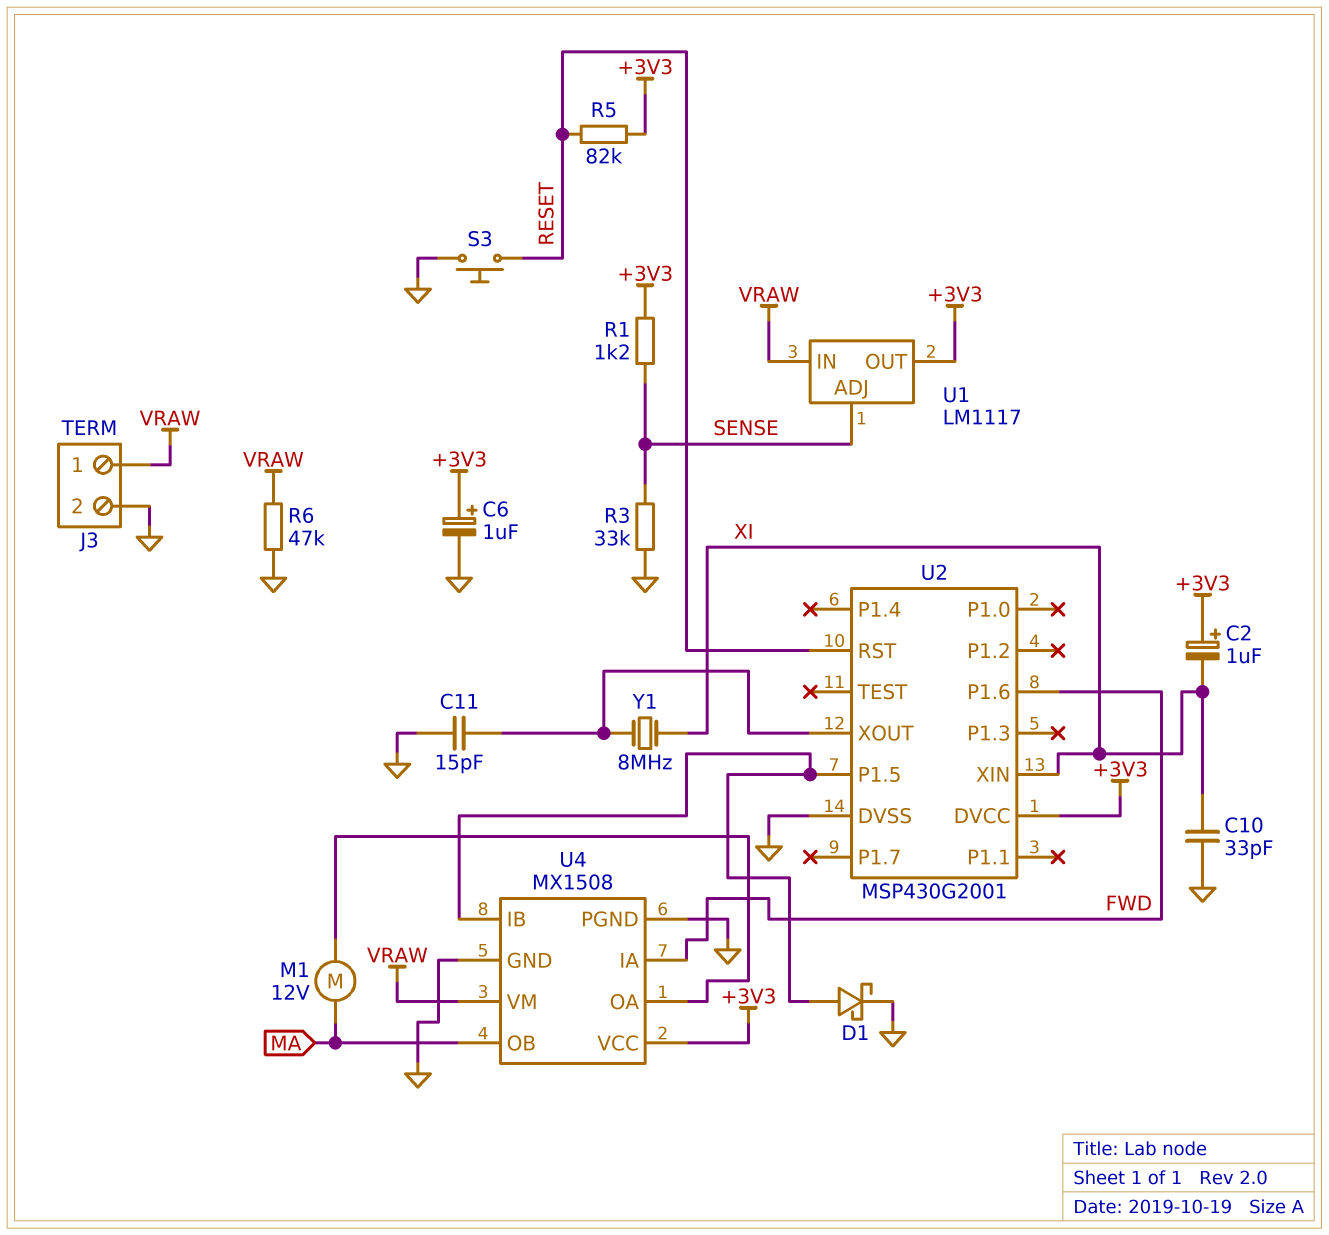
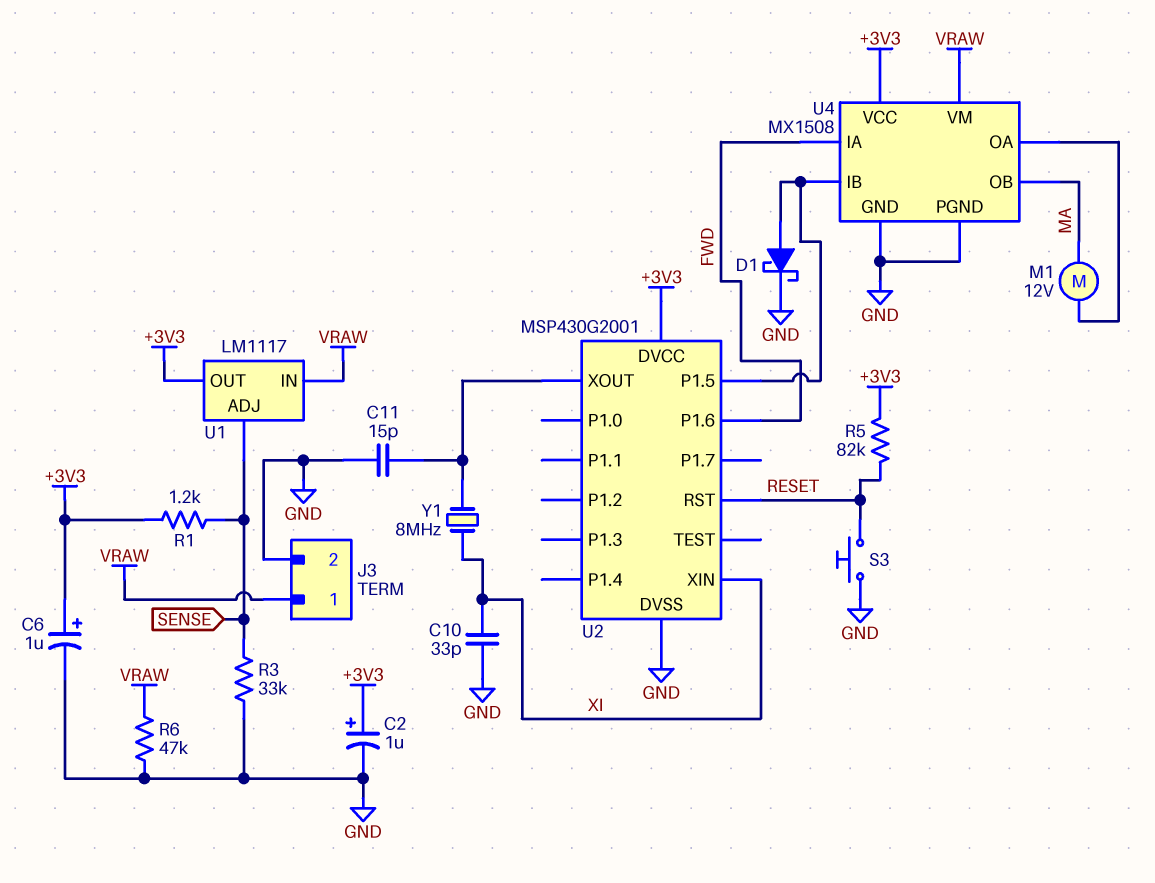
C2: 1uF (plus +3V3, minus XI) -> 1uF (plus +3V3, minus GND)

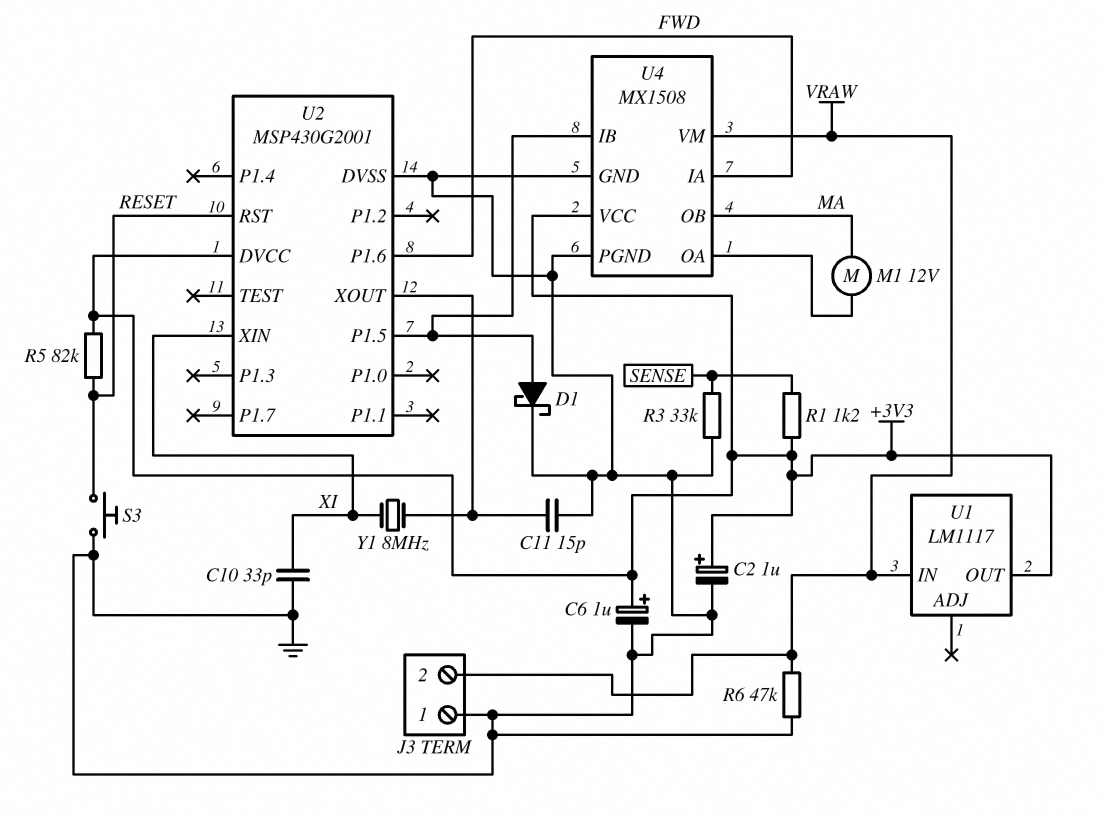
J3 pin 1: VRAW -> GND
J3 pin 2: GND -> VRAW
U1 pin ADJ: SENSE -> none

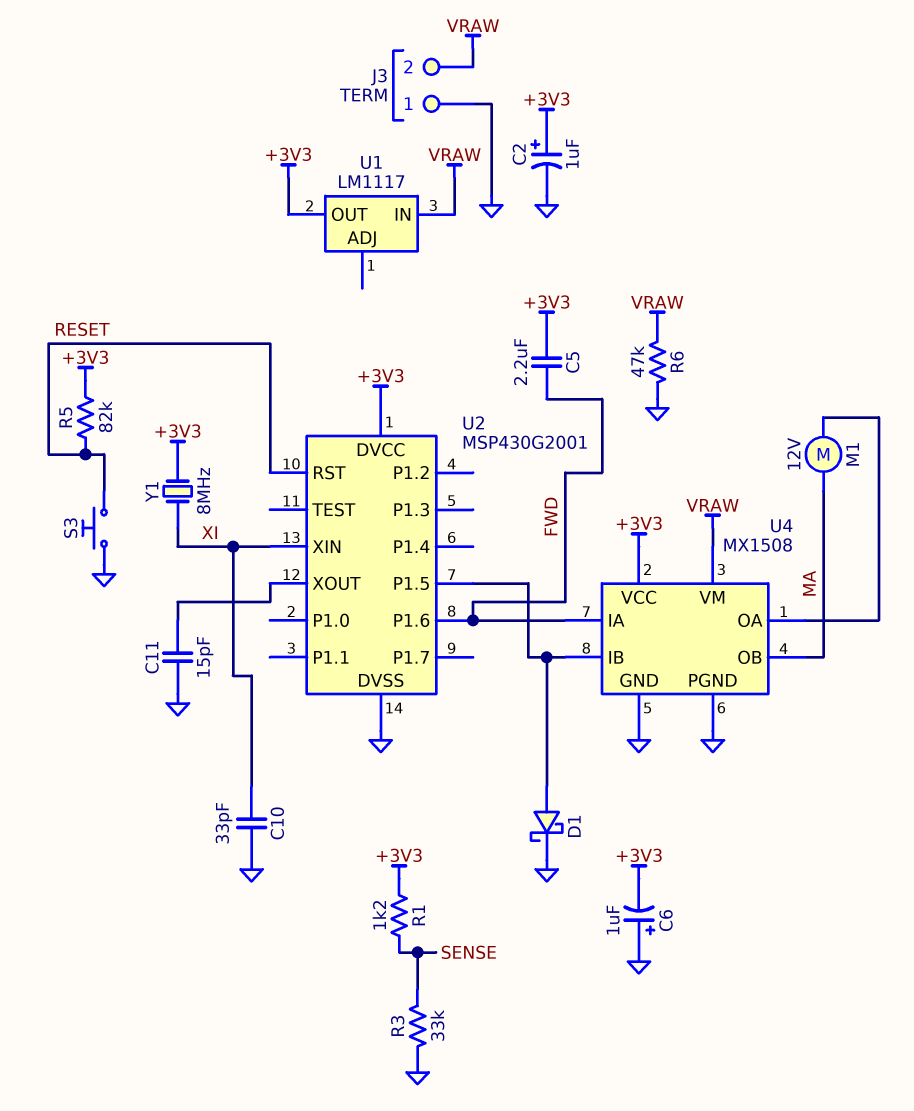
C5: none -> 2.2uF (+3V3, FWD)
C6: 1uF (plus +3V3, minus GND) -> 1uF (plus GND, minus +3V3)
Y1: 8MHz (U2/XOUT, XI) -> 8MHz (+3V3, XI)

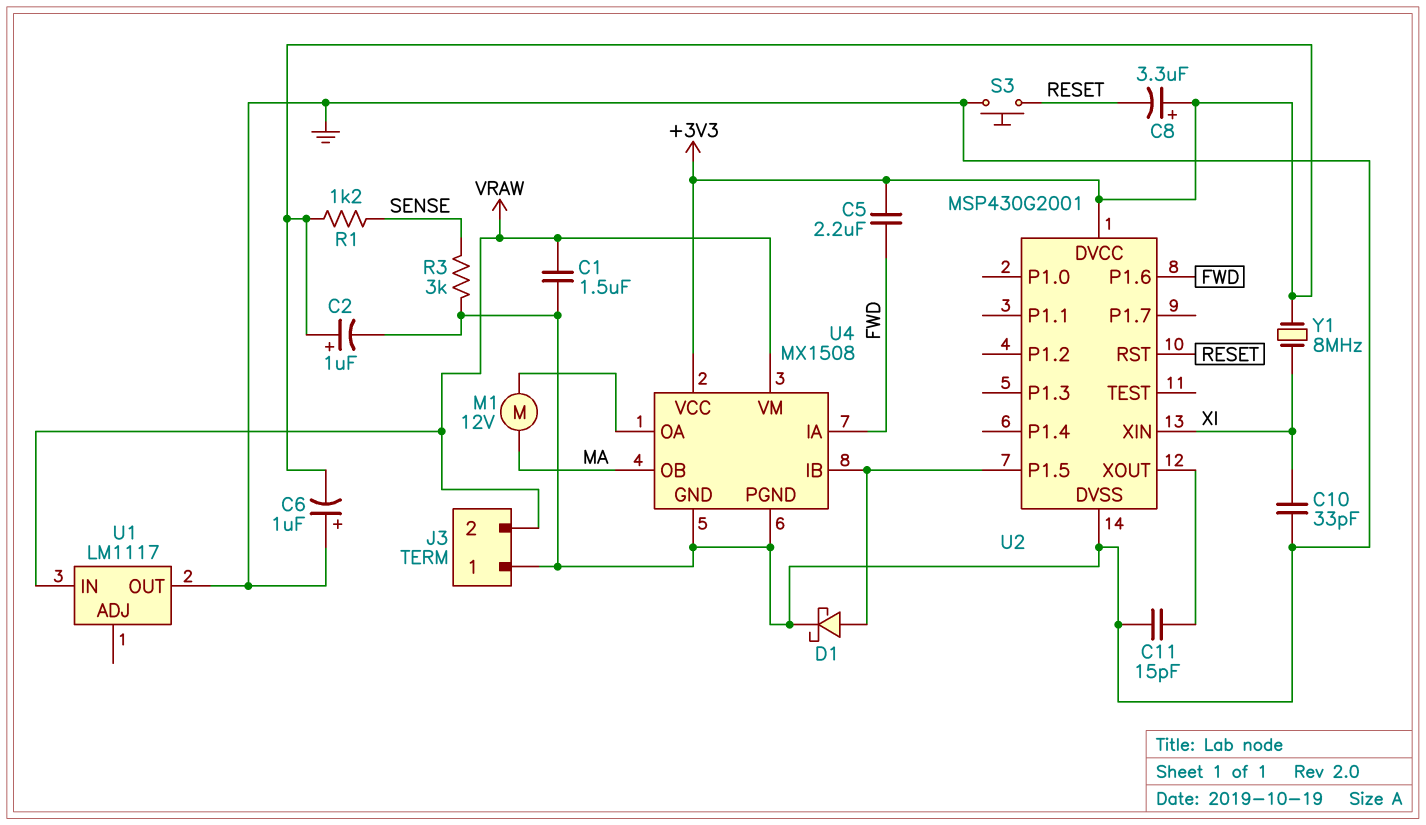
C1: none -> 1.5uF (GND, VRAW)
C8: none -> 3.3uF (plus +3V3, minus RESET)
R3: 33k (GND, SENSE) -> 3k (GND, SENSE)
R5: 82k (+3V3, RESET) -> none
R6: 47k (GND, VRAW) -> none
U1 pin OUT: +3V3 -> GND

